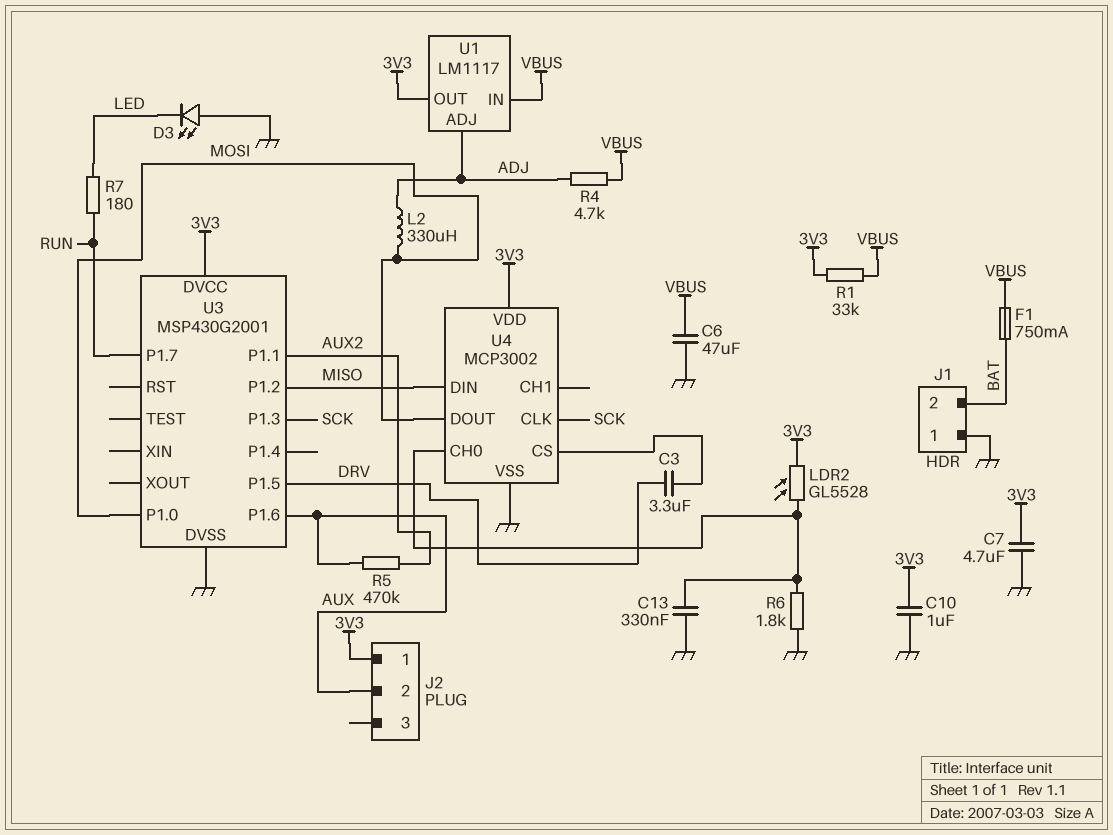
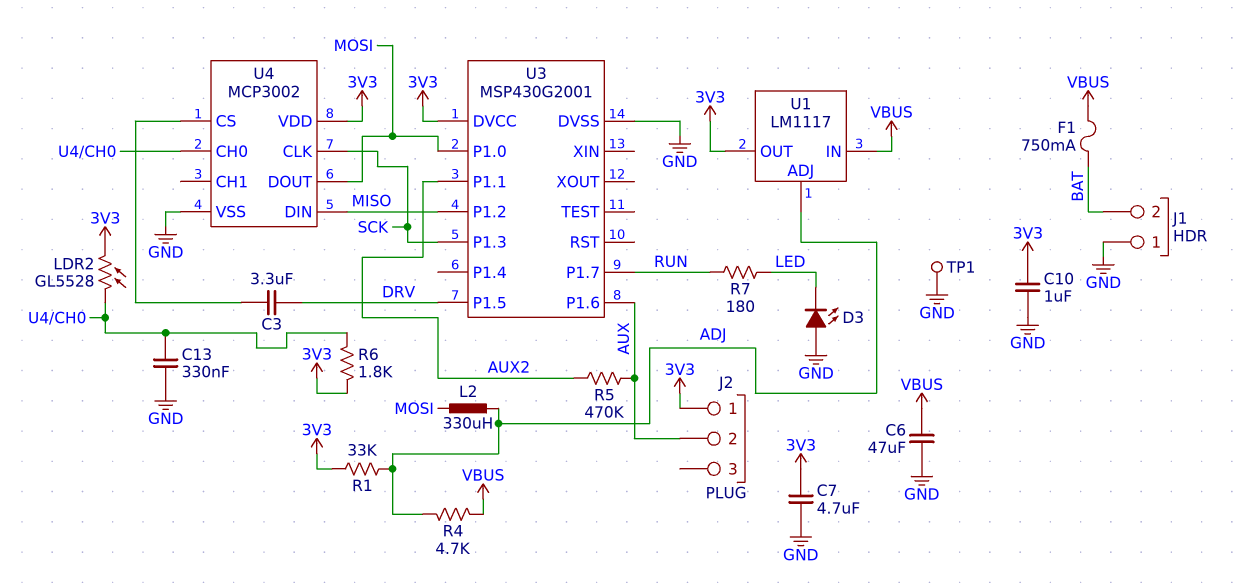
R1: 33k (3V3, VBUS) -> 33k (3V3, ADJ)
R6: 1.8k (GND, U4/CH0) -> 1.8k (3V3, U4/CH0)
TP1: none -> test point (GND)

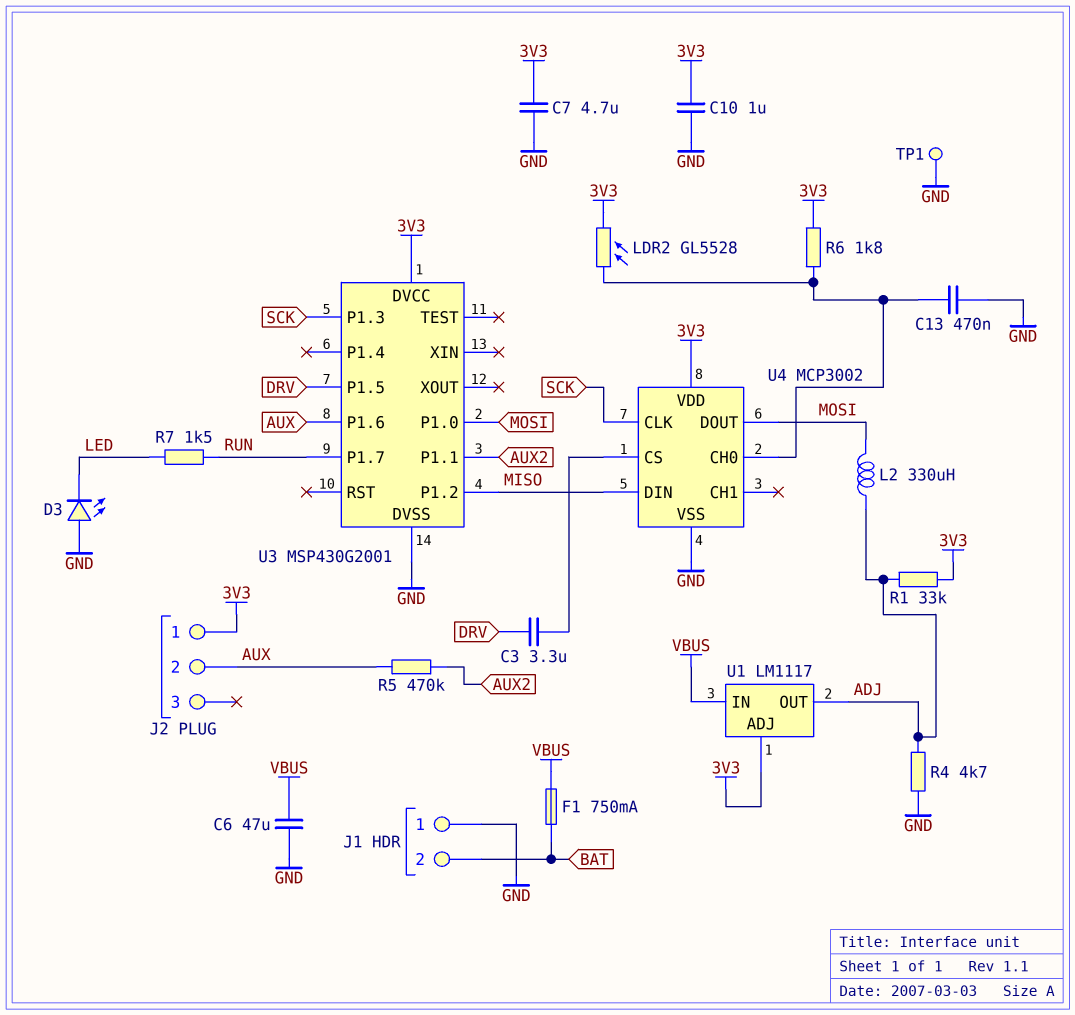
C13: 330nF (GND, U4/CH0) -> 470nF (GND, U4/CH0)
R4: 4.7k (ADJ, VBUS) -> 4.7k (ADJ, GND)
R7: 180 (LED, RUN) -> 1.5k (LED, RUN)
U1 pin ADJ: ADJ -> 3V3
U1 pin OUT: 3V3 -> ADJ

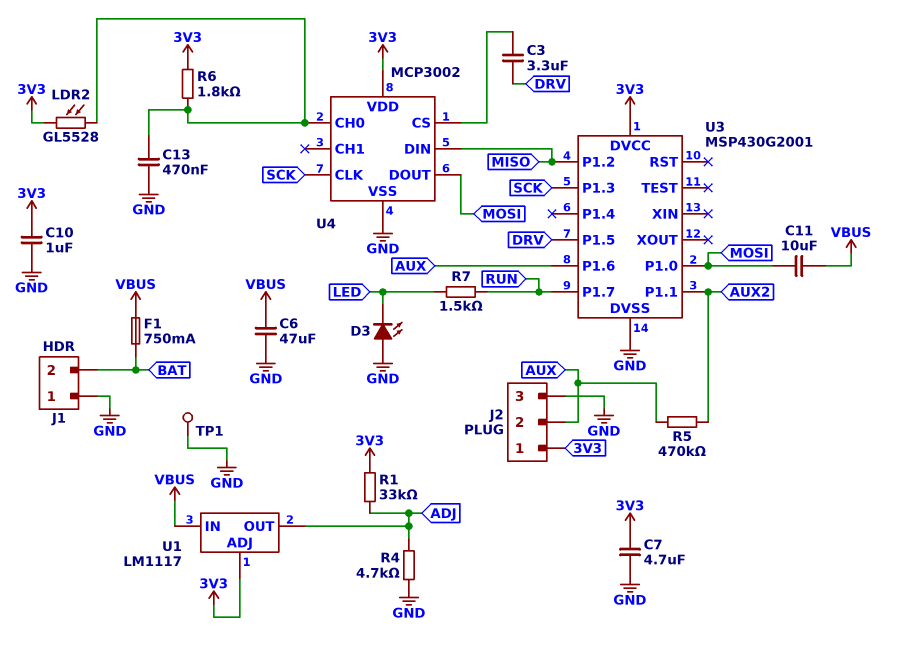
C11: none -> 10uF (MOSI, VBUS)
J2 pin 3: none -> GND
L2: 330uH (ADJ, MOSI) -> none

